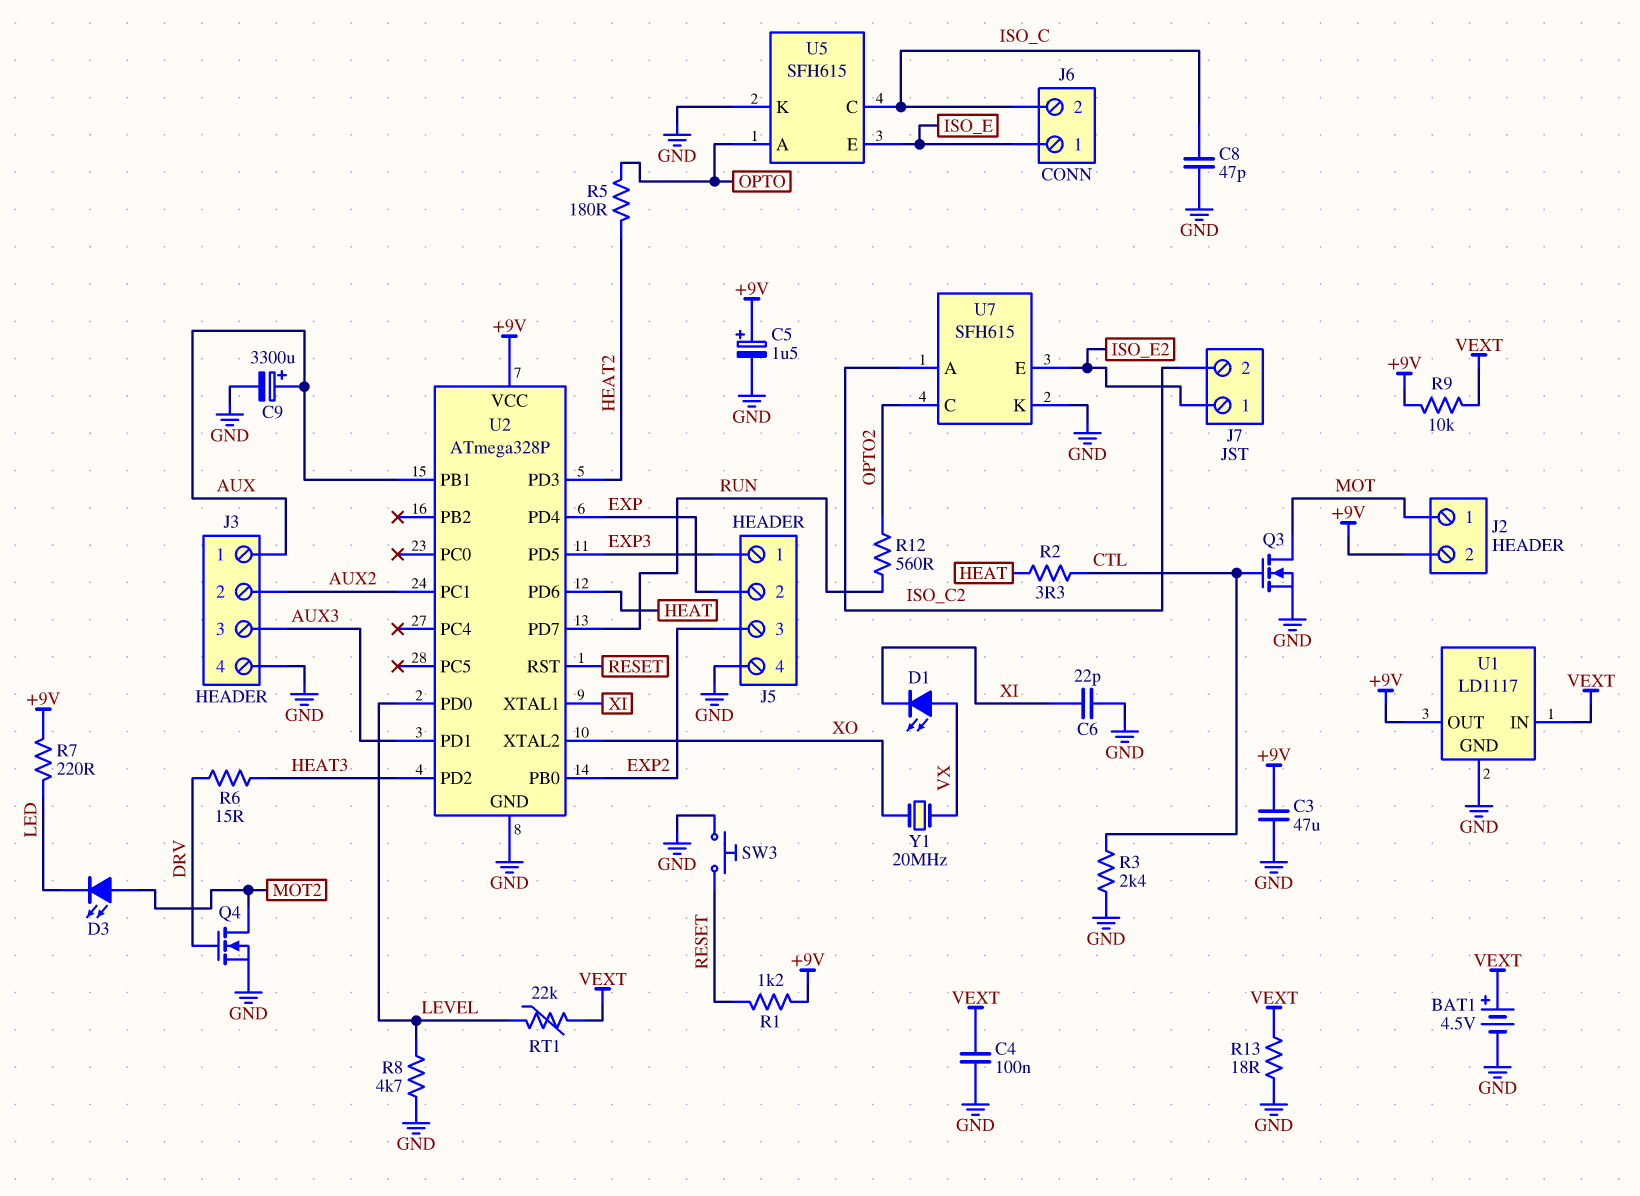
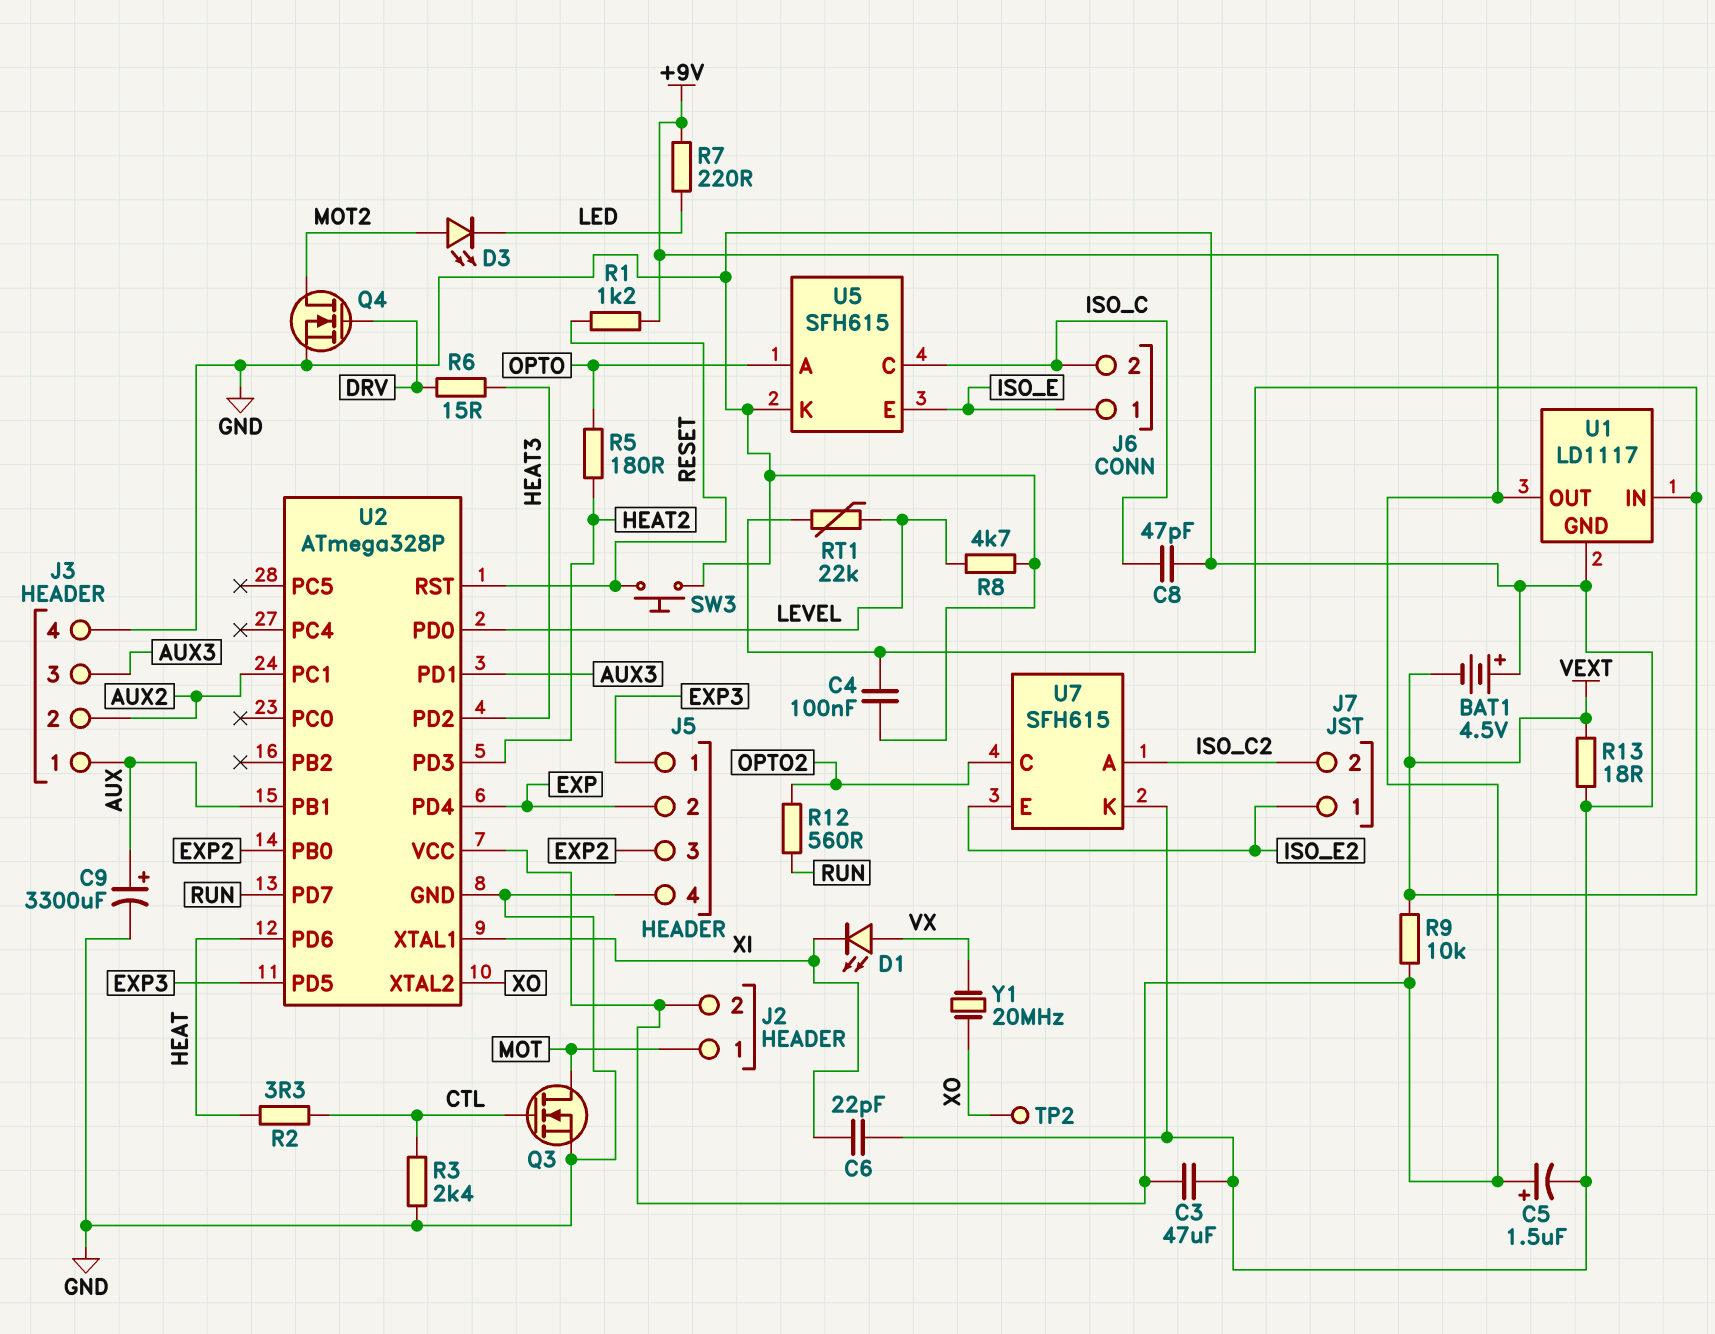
BAT1: 4.5V (plus VEXT, minus GND) -> 4.5V (plus GND, minus VEXT)
TP2: none -> test point (XO)

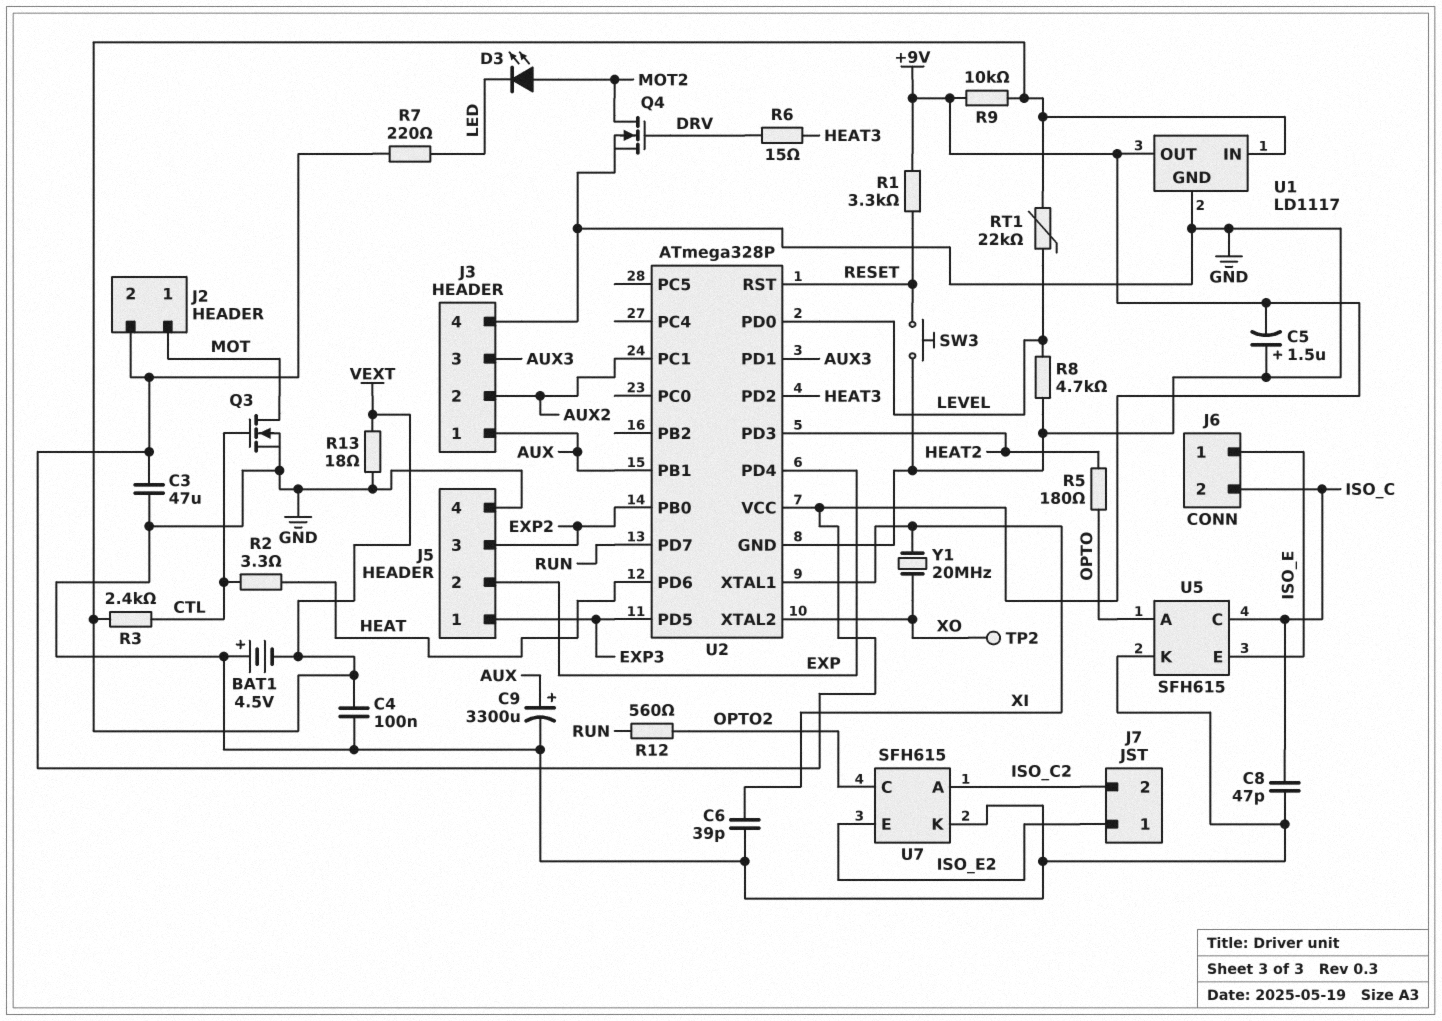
C5: 1.5uF (plus +9V, minus GND) -> 1.5uF (plus GND, minus +9V)
C6: 22pF (GND, XI) -> 39pF (GND, XI)
D1: LED (A VX, K XI) -> none
R1: 1.2k (+9V, RESET) -> 3.3k (+9V, RESET)
R3: 2.4k (CTL, GND) -> 2.4k (CTL, VEXT)
Y1: 20MHz (VX, XO) -> 20MHz (XI, XO)

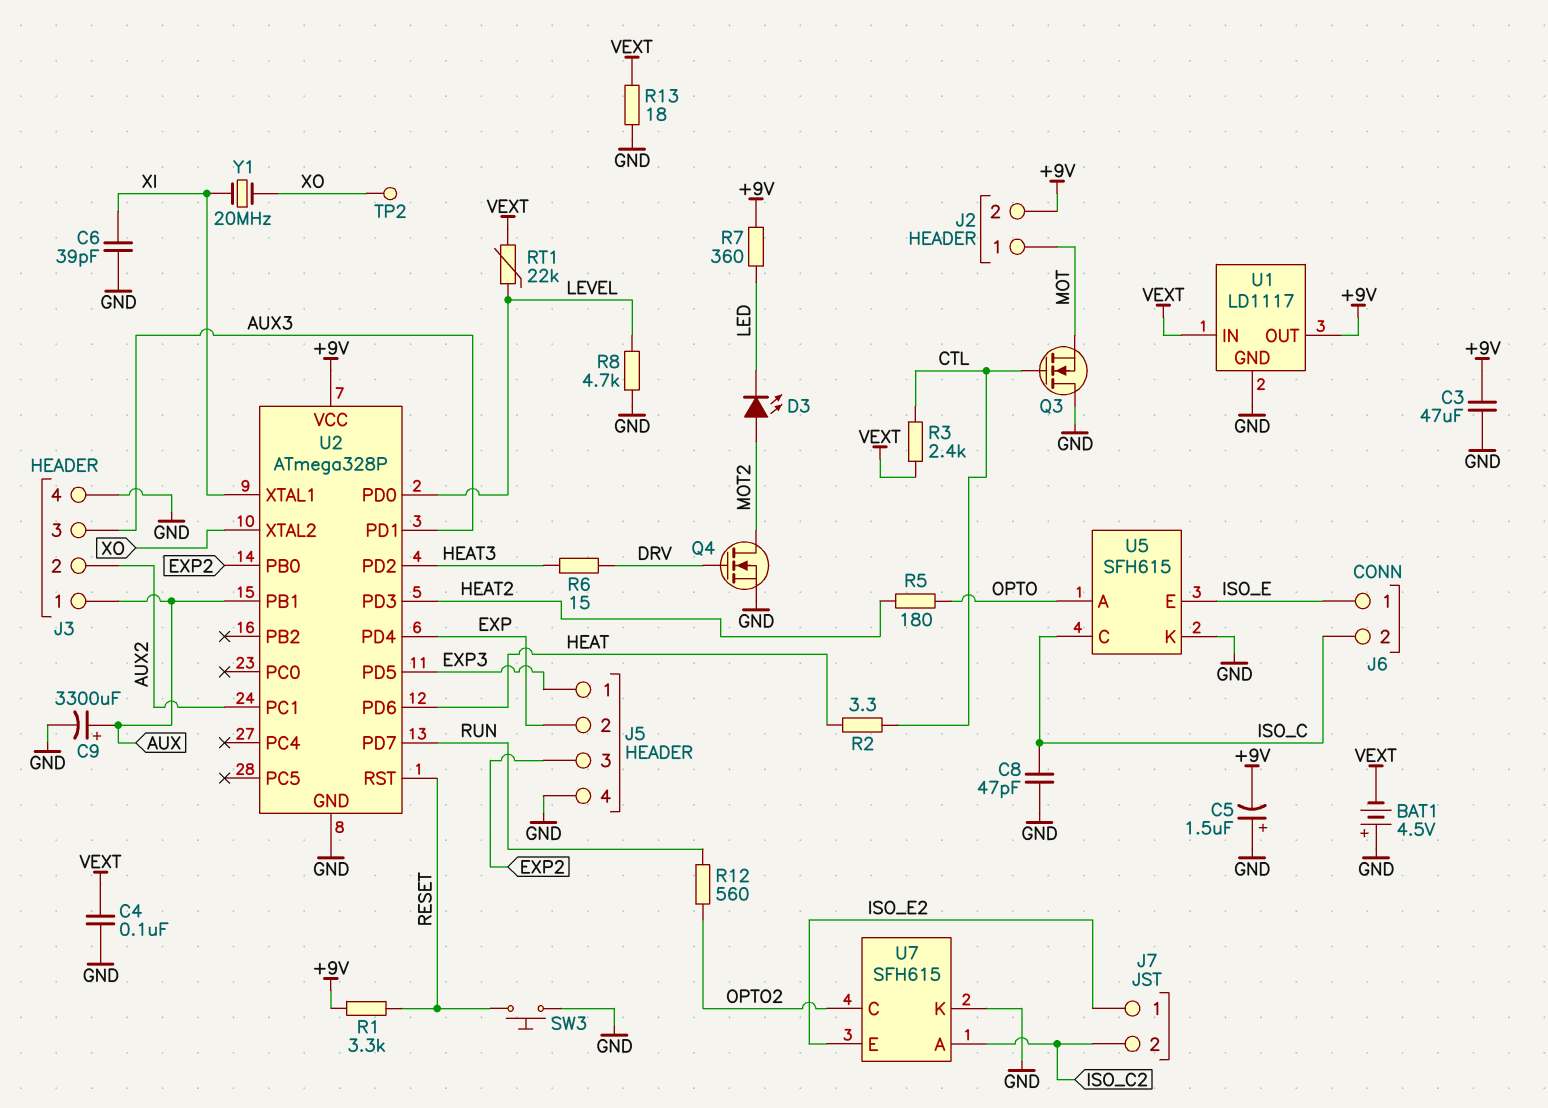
Q3: NMOS (G CTL, D MOT, S GND) -> NMOS (G CTL, D GND, S MOT)
R7: 220 (+9V, LED) -> 360 (+9V, LED)
R9: 10k (+9V, VEXT) -> none

